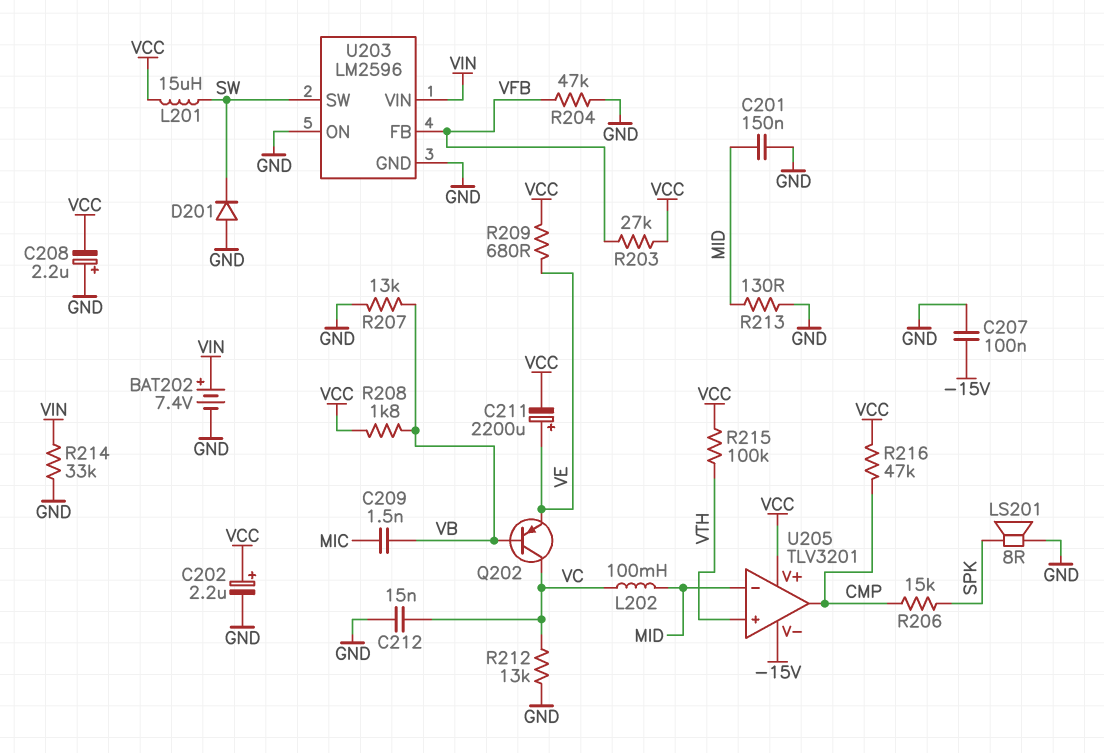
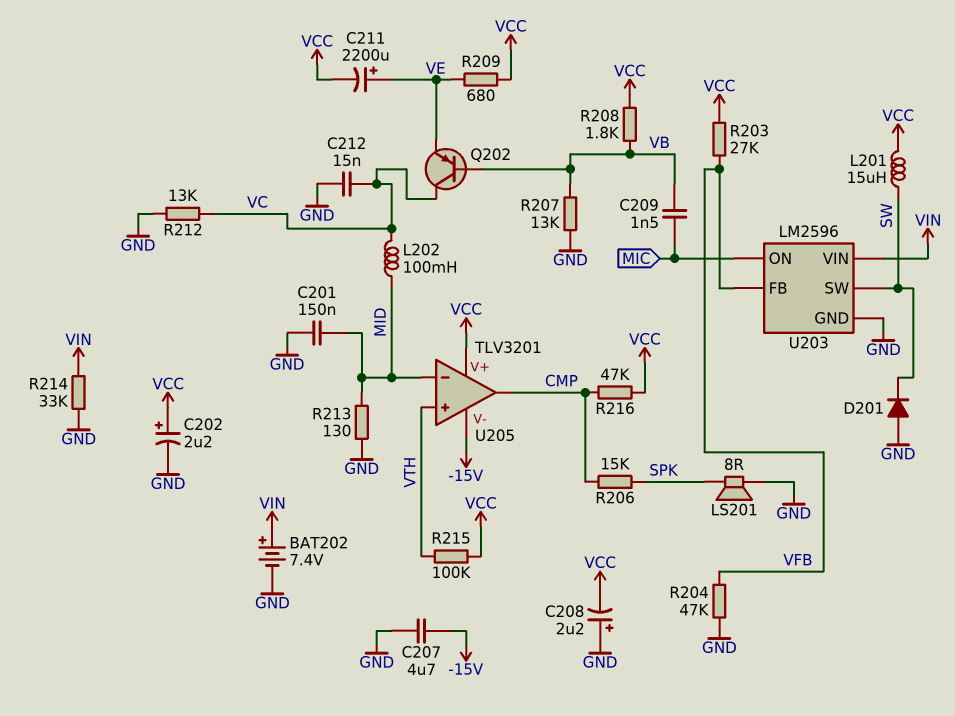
C207: 100nF (-15V, GND) -> 4.7uF (-15V, GND)
U203 pin ON: GND -> MIC

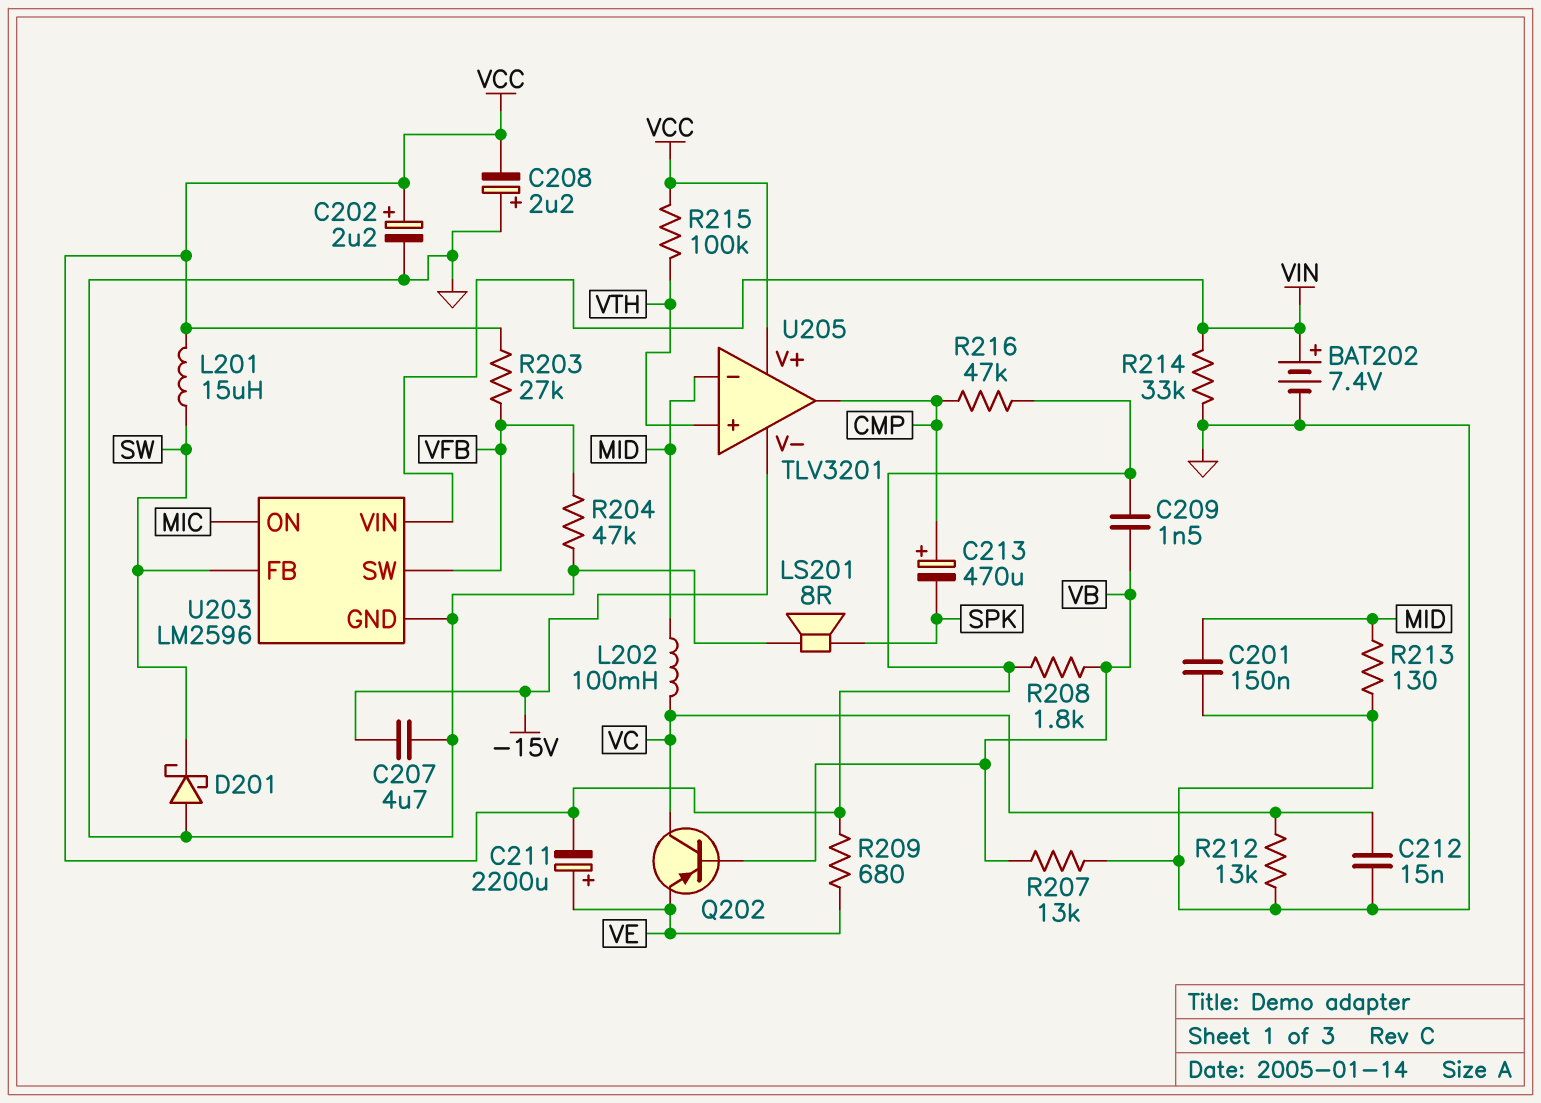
C209: 1.5nF (MIC, VB) -> 1.5nF (VB, VCC)
C213: none -> 470uF (plus CMP, minus SPK)
D201: diode (A GND, K SW) -> schottky (A GND, K SW)
R206: 15k (CMP, SPK) -> none
U203 pin FB: VFB -> SW
U203 pin SW: SW -> VFB

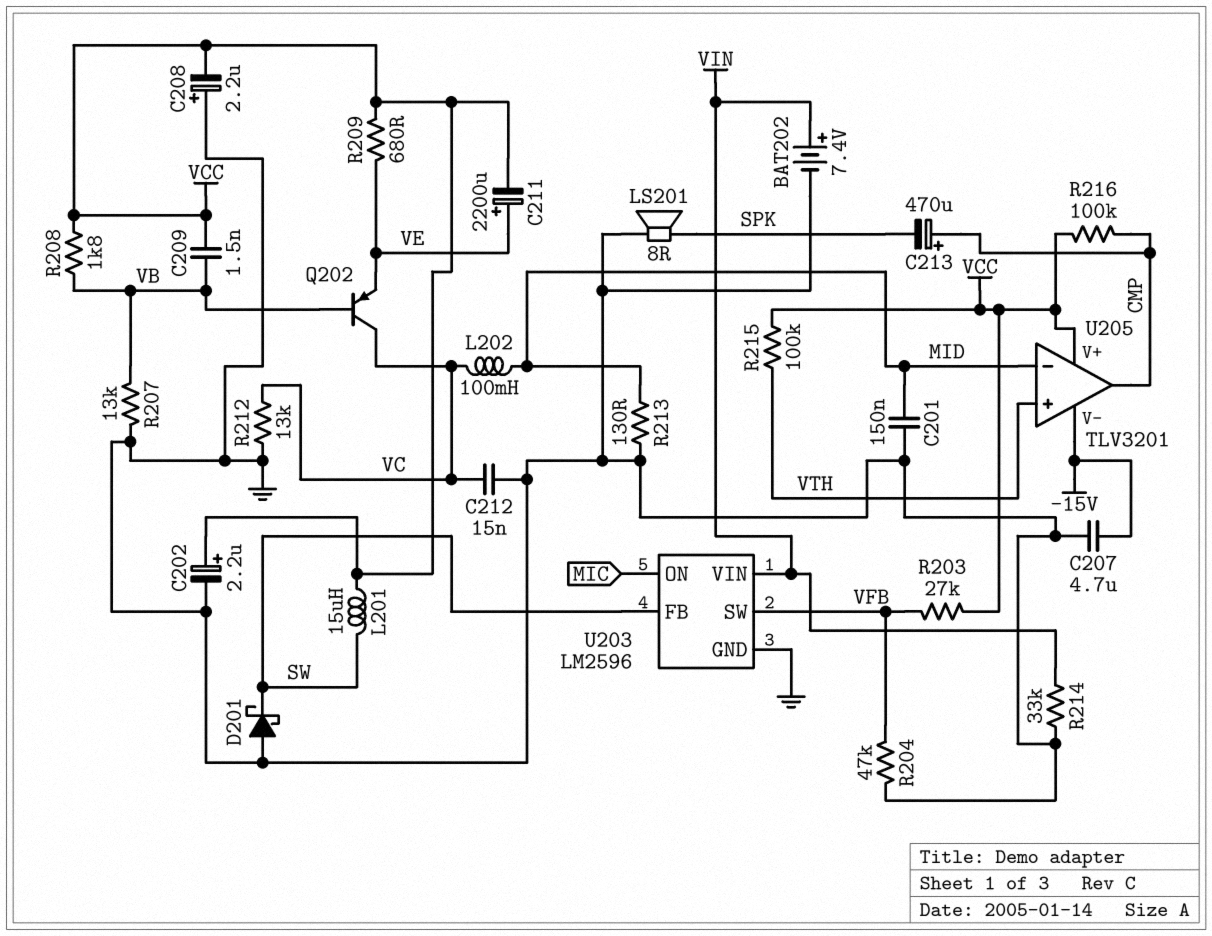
R216: 47k (CMP, VCC) -> 100k (CMP, VCC)

